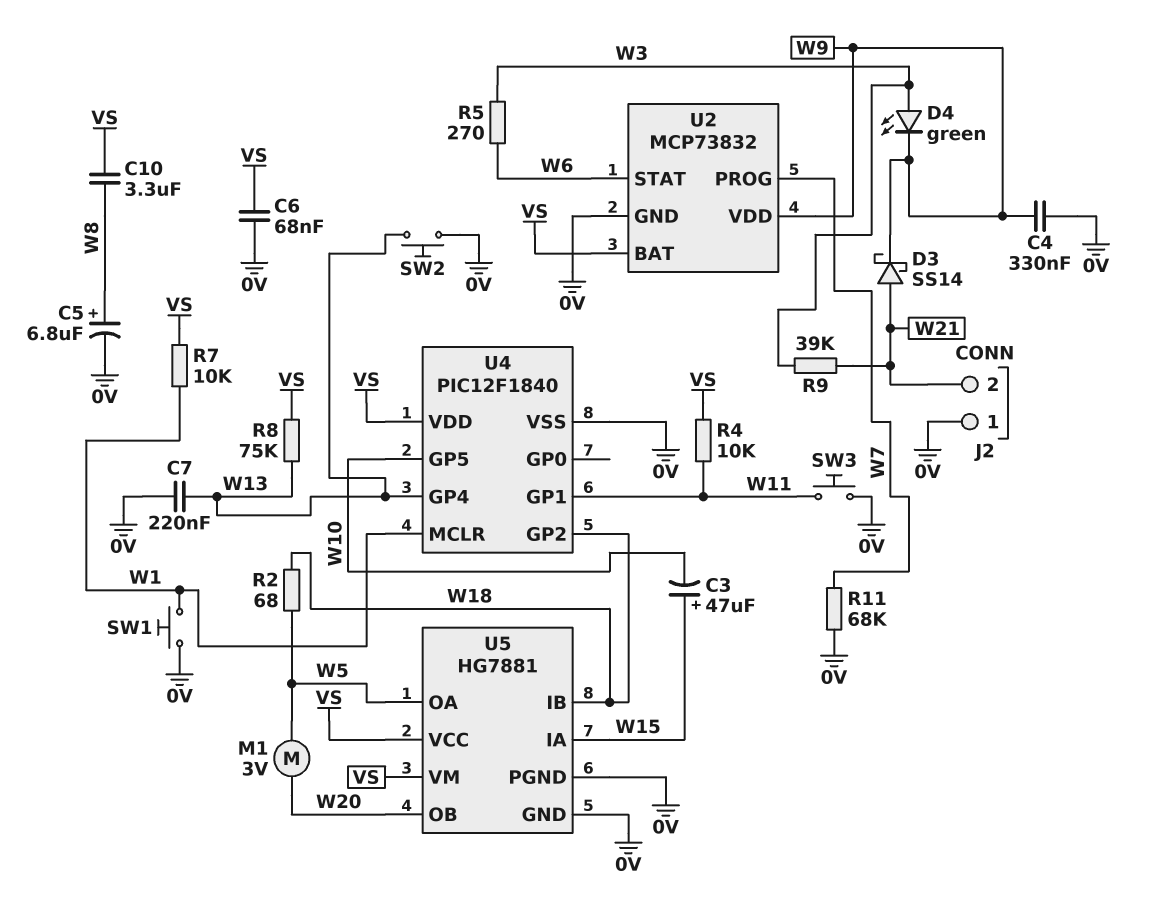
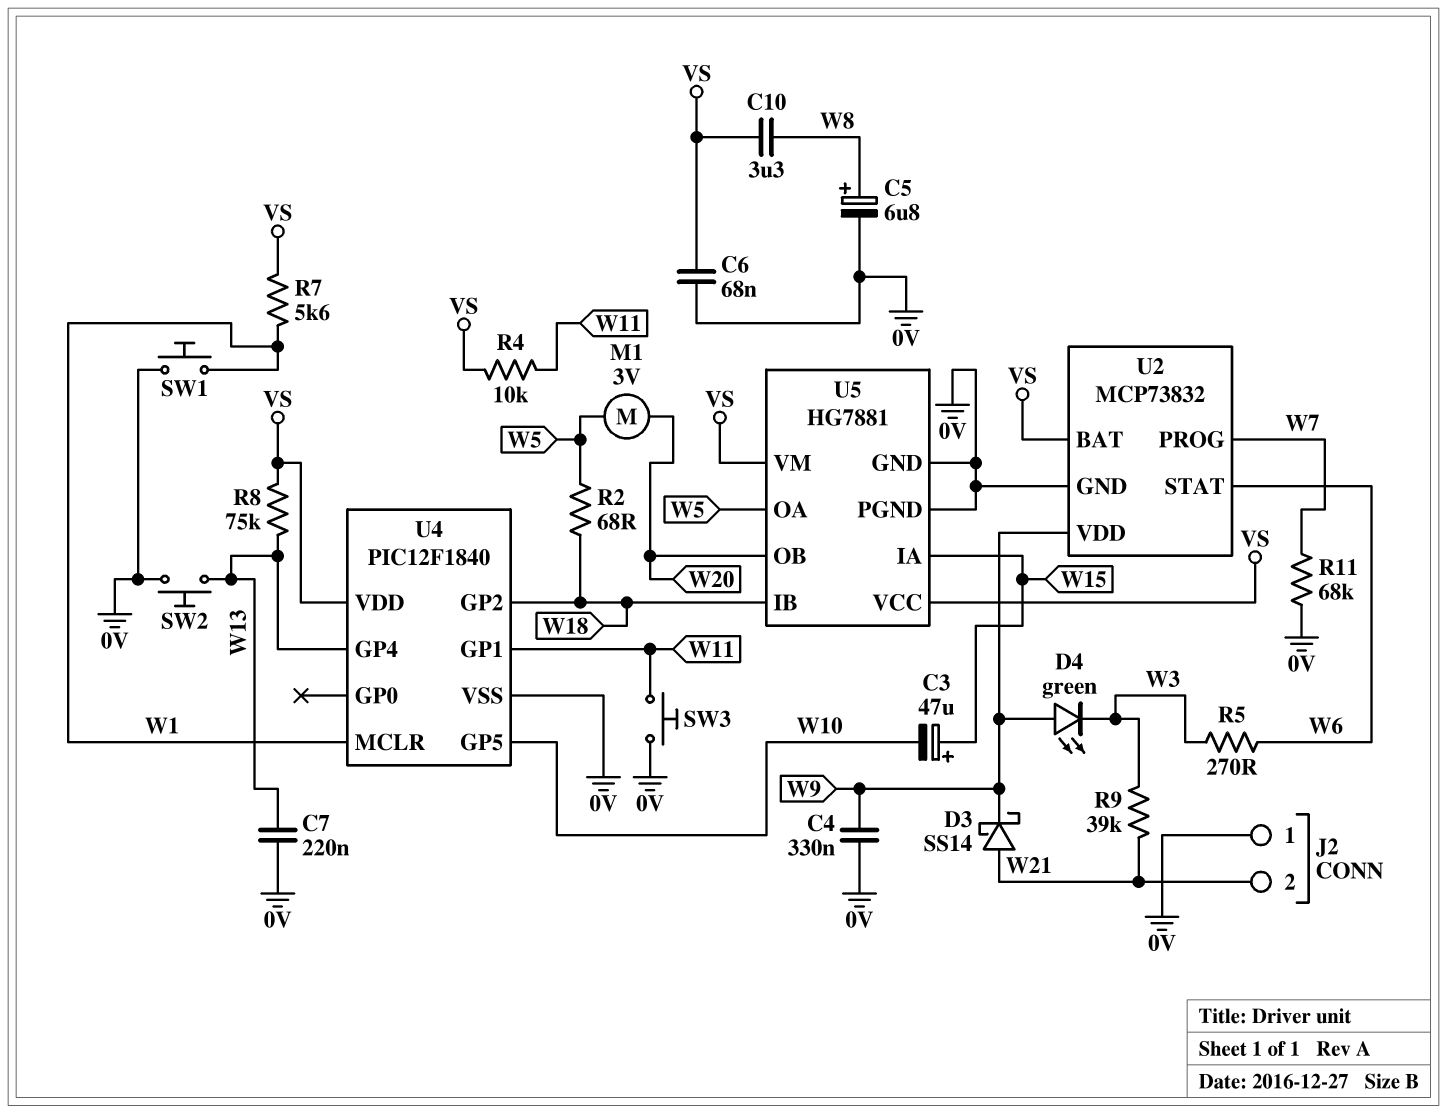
D4: LED green (A W3, K W9) -> LED green (A W9, K W3)
R7: 10k (VS, W1) -> 5.6k (VS, W1)

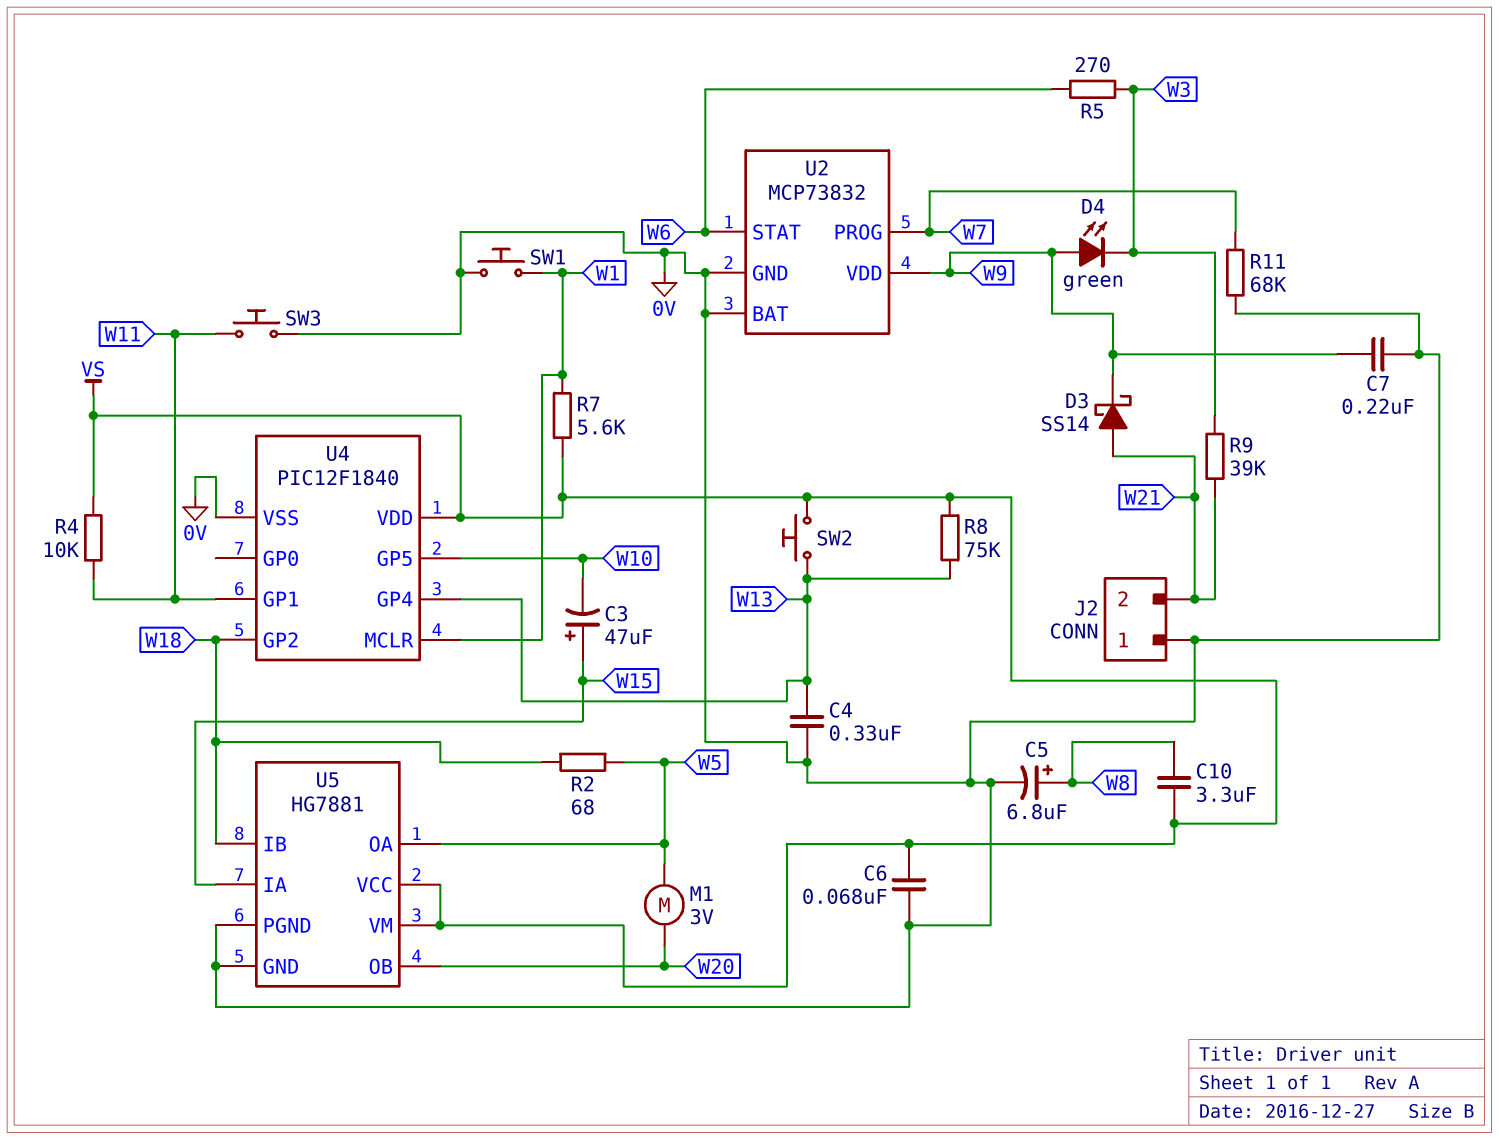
C4: 330nF (0V, W9) -> 330nF (0V, W13)
C7: 220nF (0V, W13) -> 220nF (0V, W9)
SW2: button (0V, W13) -> button (VS, W13)
U2 pin BAT: VS -> 0V

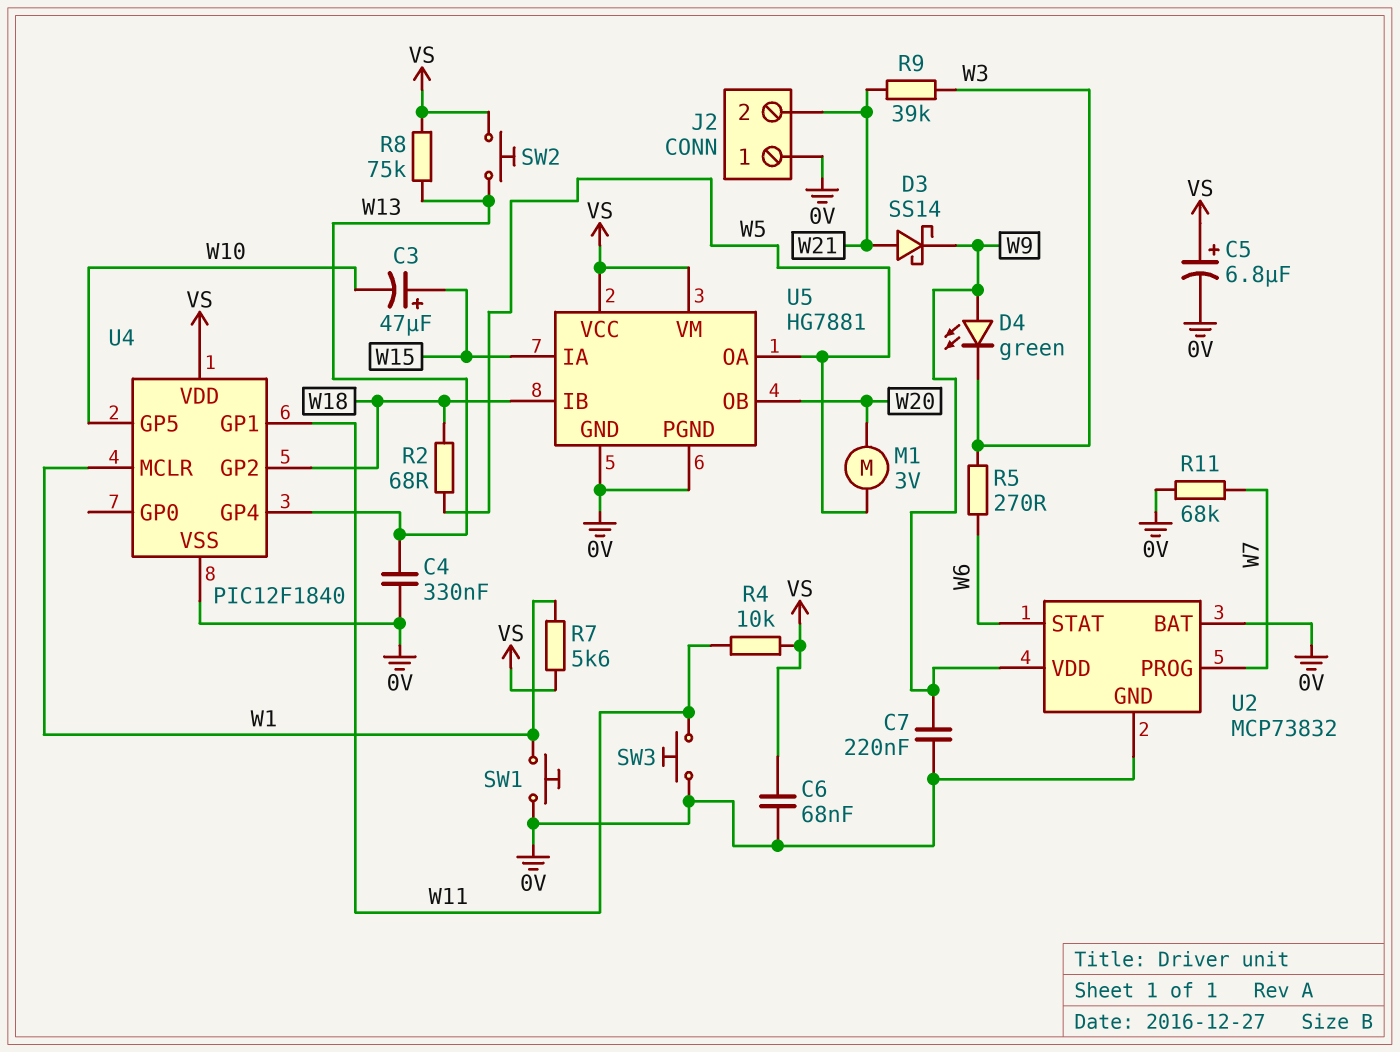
C5: 6.8uF (plus W8, minus 0V) -> 6.8uF (plus VS, minus 0V)
C10: 3.3uF (VS, W8) -> none

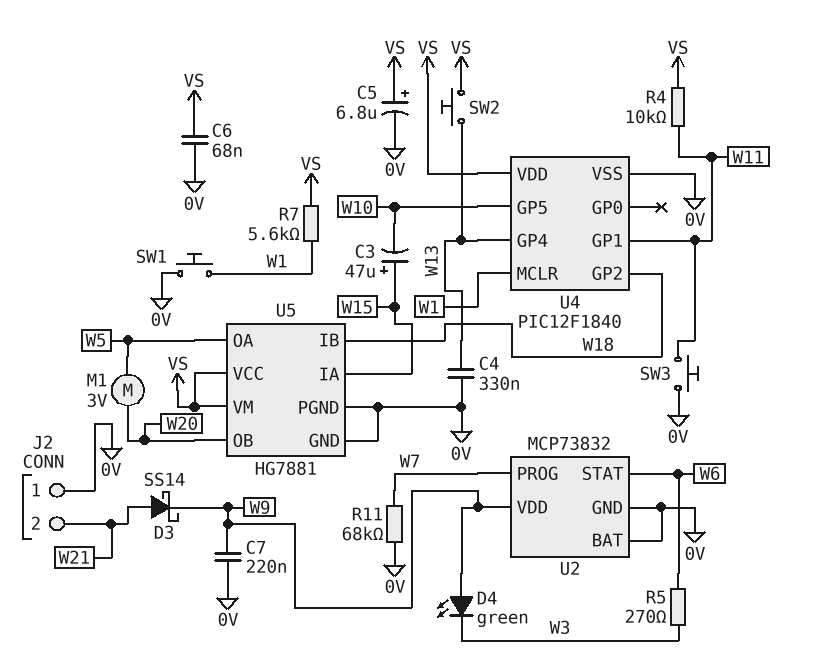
R2: 68 (W5, W18) -> none
R8: 75k (VS, W13) -> none
R9: 39k (W3, W21) -> none

